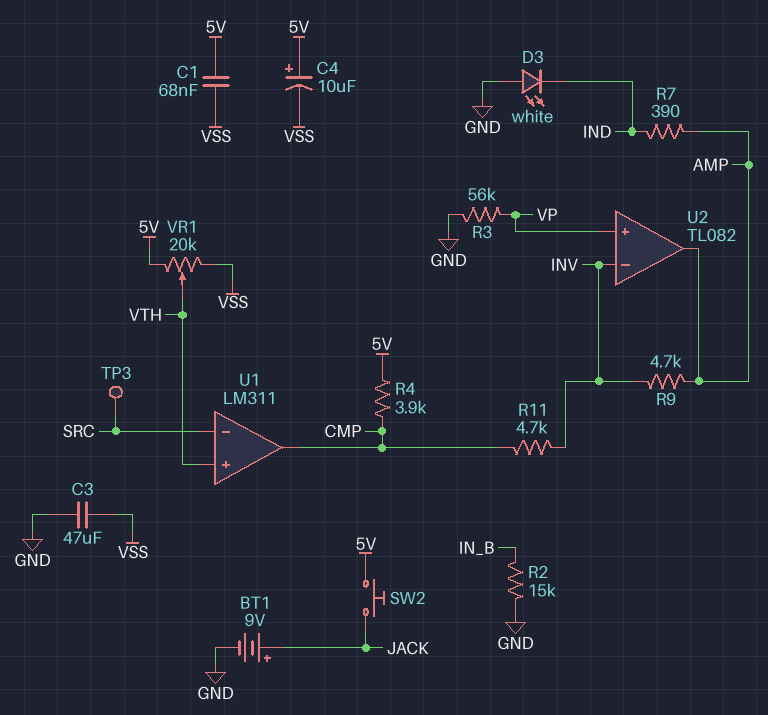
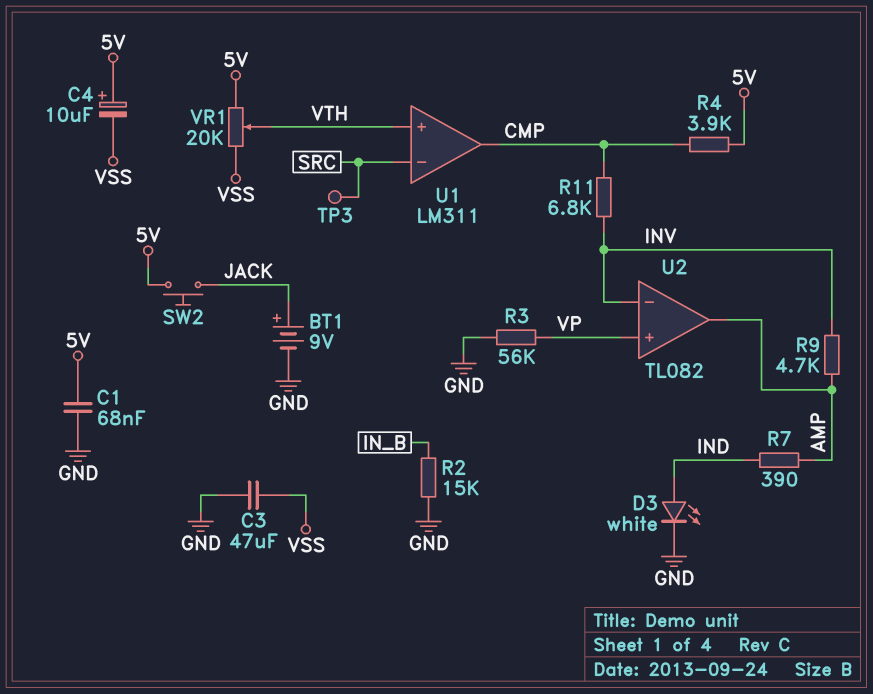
C1: 68nF (5V, VSS) -> 68nF (5V, GND)
D3: LED white (A GND, K IND) -> LED white (A IND, K GND)
R11: 4.7k (CMP, INV) -> 6.8k (CMP, INV)

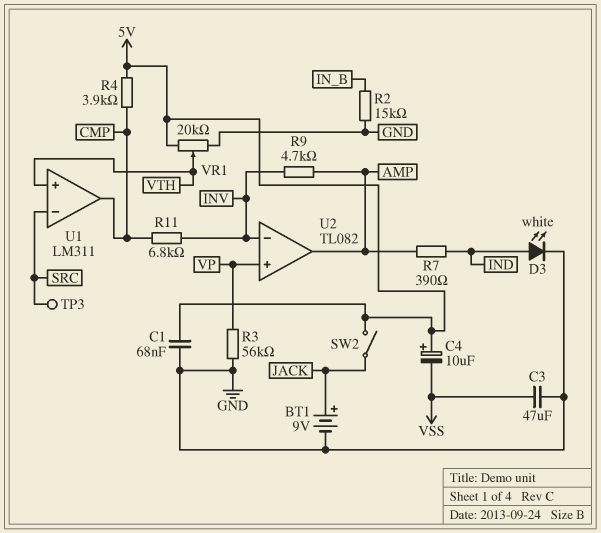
SW2: button (5V, JACK) -> switch (5V, JACK)
VR1: 20k (5V, VSS, wiper VTH) -> 20k (5V, GND, wiper VTH)

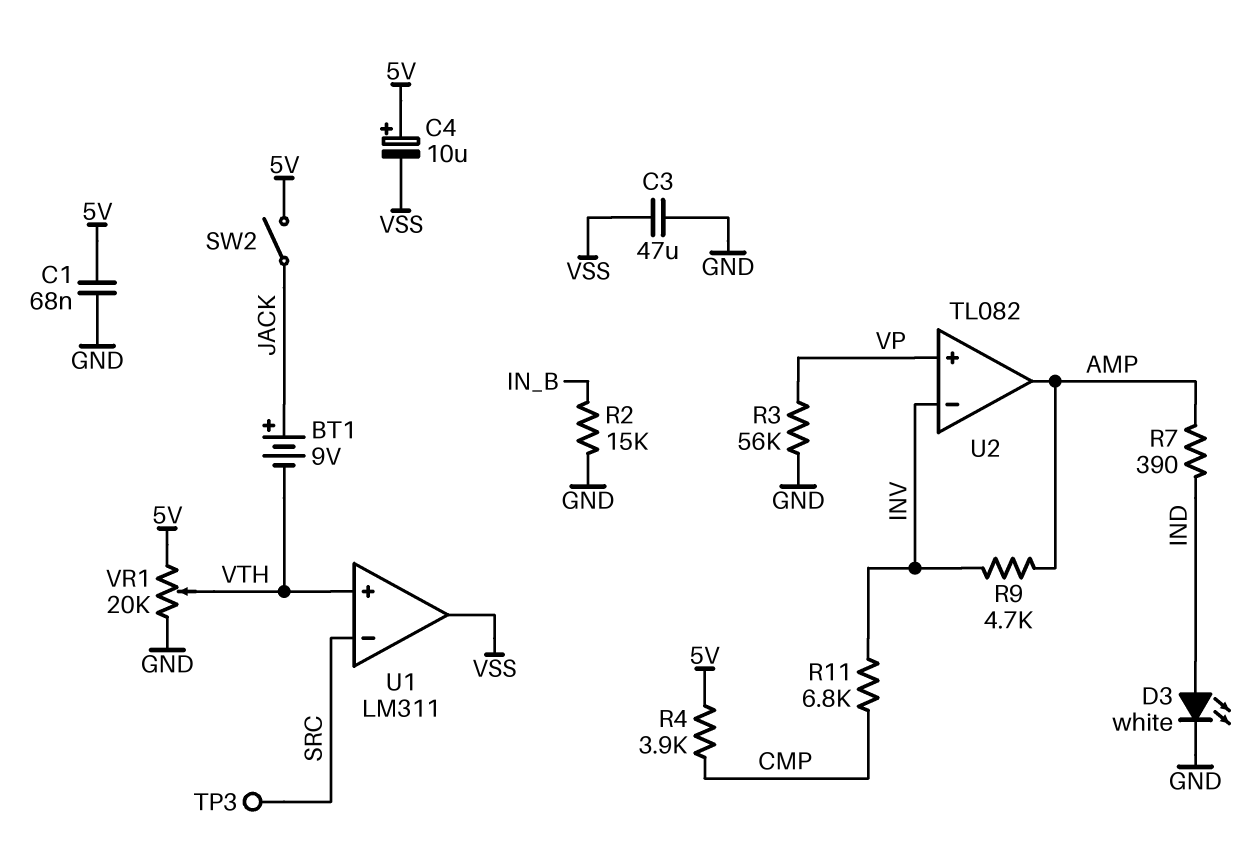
BT1: 9V (plus JACK, minus GND) -> 9V (plus JACK, minus VTH)
U1 pin out: CMP -> VSS

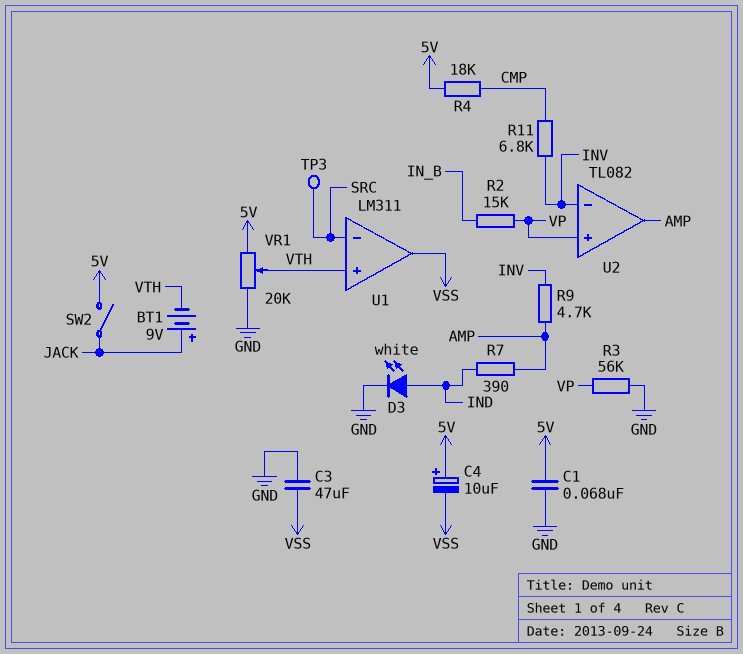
R2: 15k (GND, IN_B) -> 15k (IN_B, VP)
R4: 3.9k (5V, CMP) -> 18k (5V, CMP)

